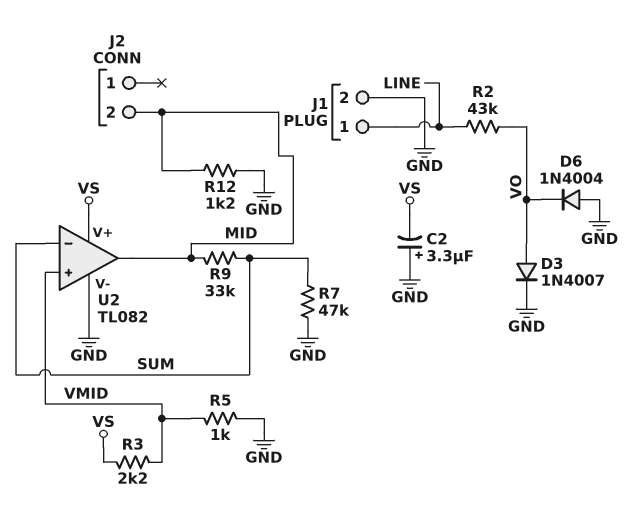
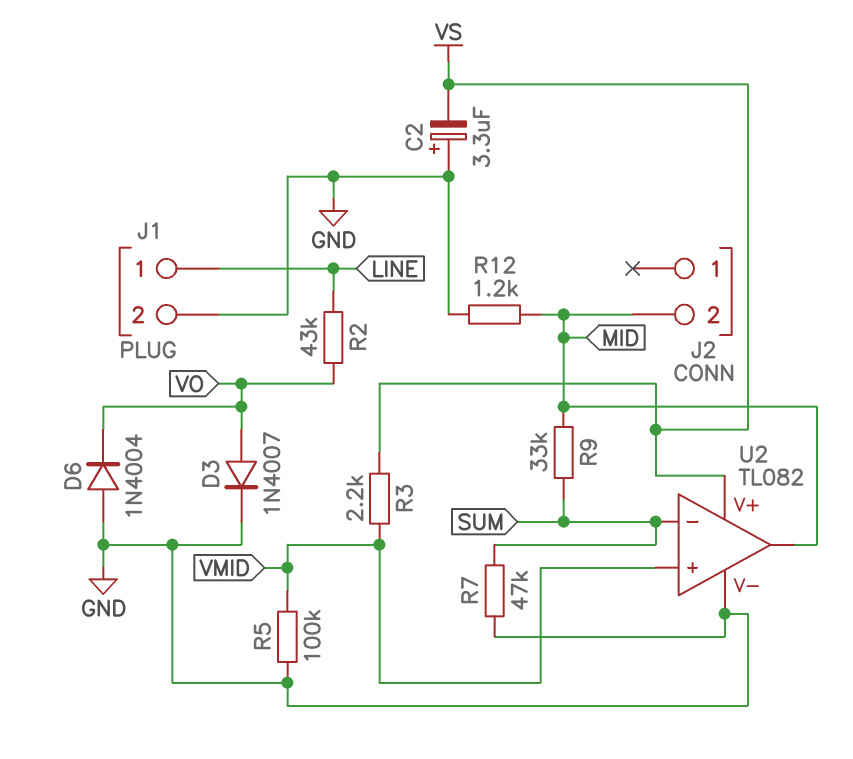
R5: 1k (GND, VMID) -> 100k (GND, VMID)

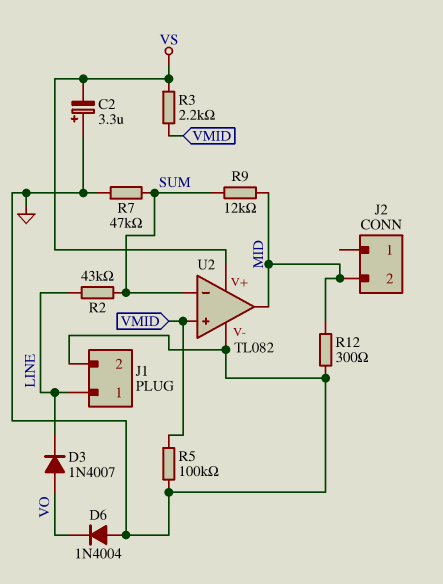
D3: diode 1N4007 (A VO, K GND) -> diode 1N4007 (A VO, K LINE)
R2: 43k (LINE, VO) -> 43k (LINE, SUM)
R9: 33k (MID, SUM) -> 12k (MID, SUM)
R12: 1.2k (GND, MID) -> 300 (GND, MID)

